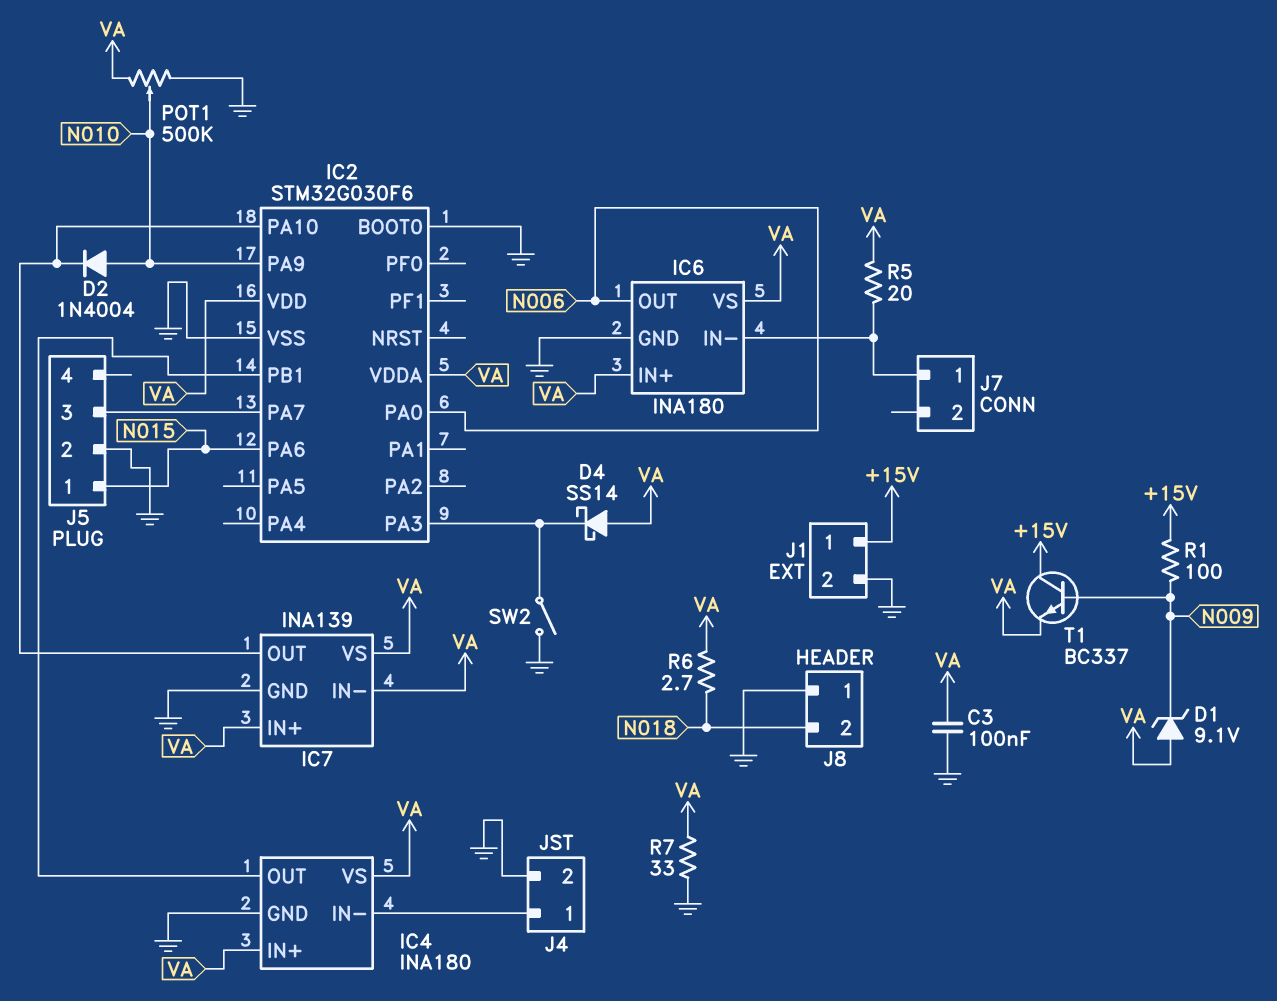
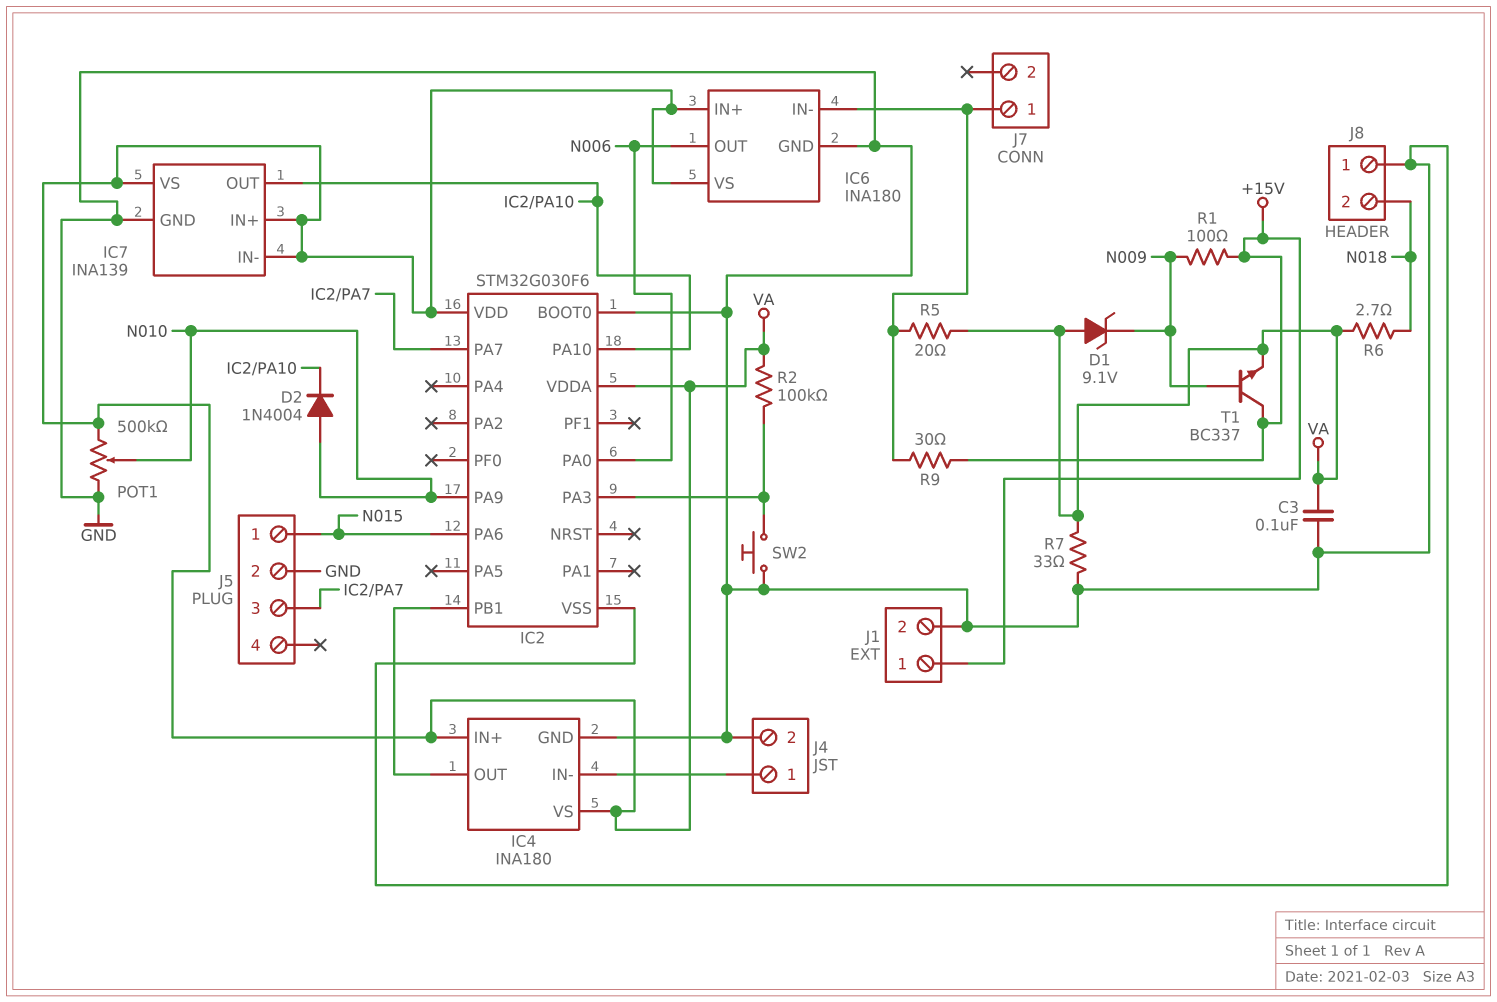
D4: schottky SS14 (A VA, K IC2/PA3) -> none
R2: none -> 100k (IC2/PA3, VA)
R9: none -> 30 (+15V, IC6/IN-)
SW2: switch (GND, IC2/PA3) -> button (GND, IC2/PA3)

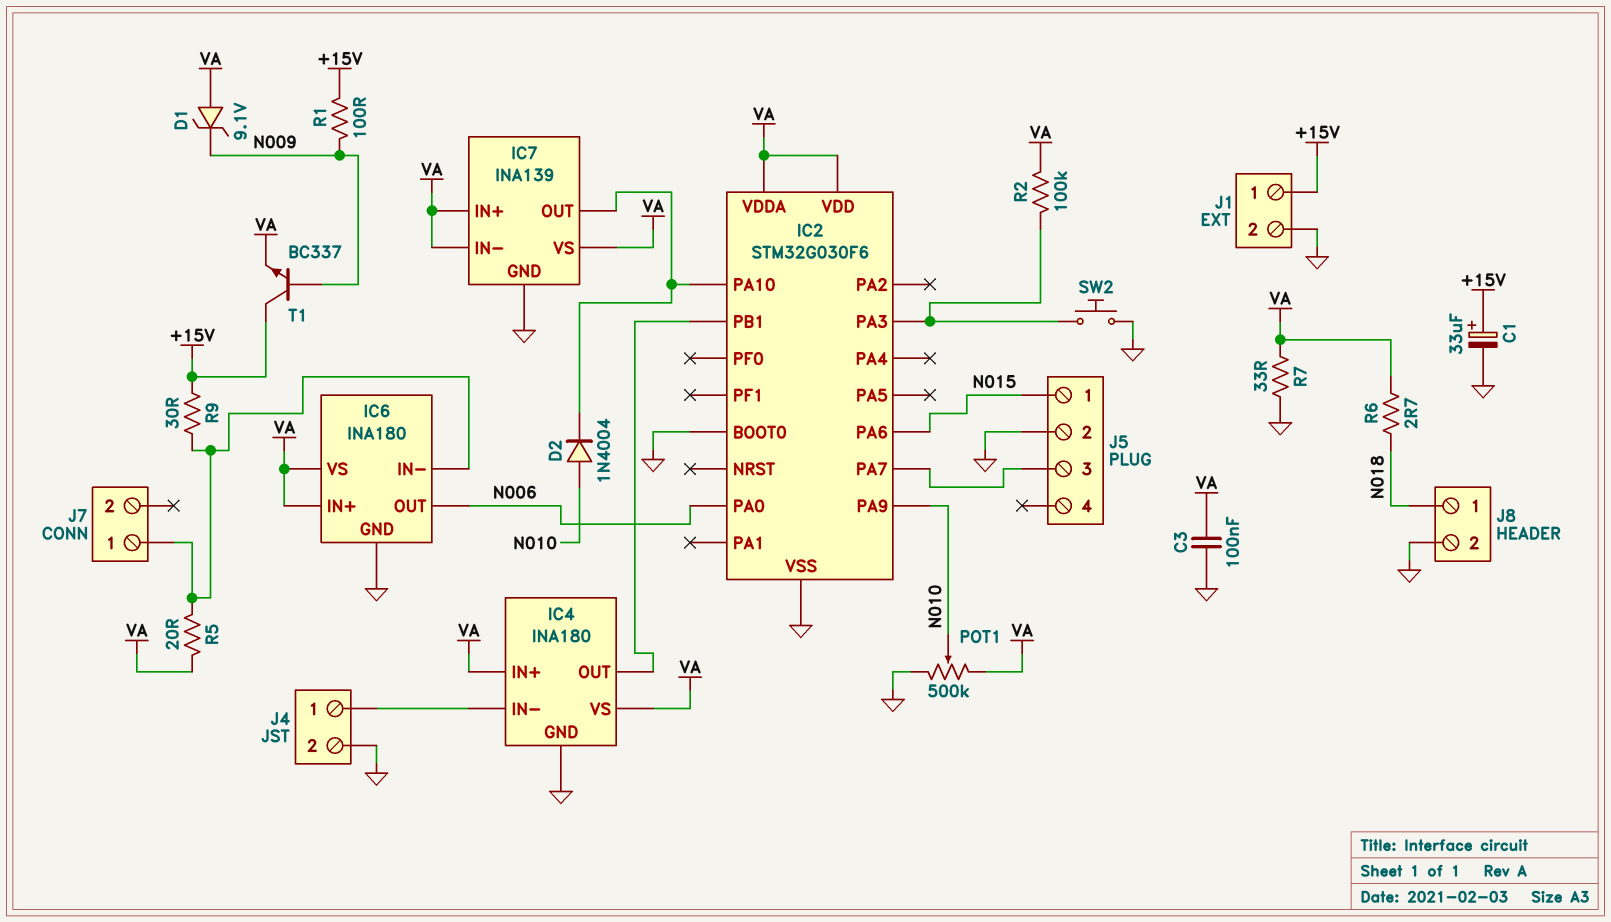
C1: none -> 33uF (plus +15V, minus GND)
J8 pin 1: GND -> N018
J8 pin 2: N018 -> GND

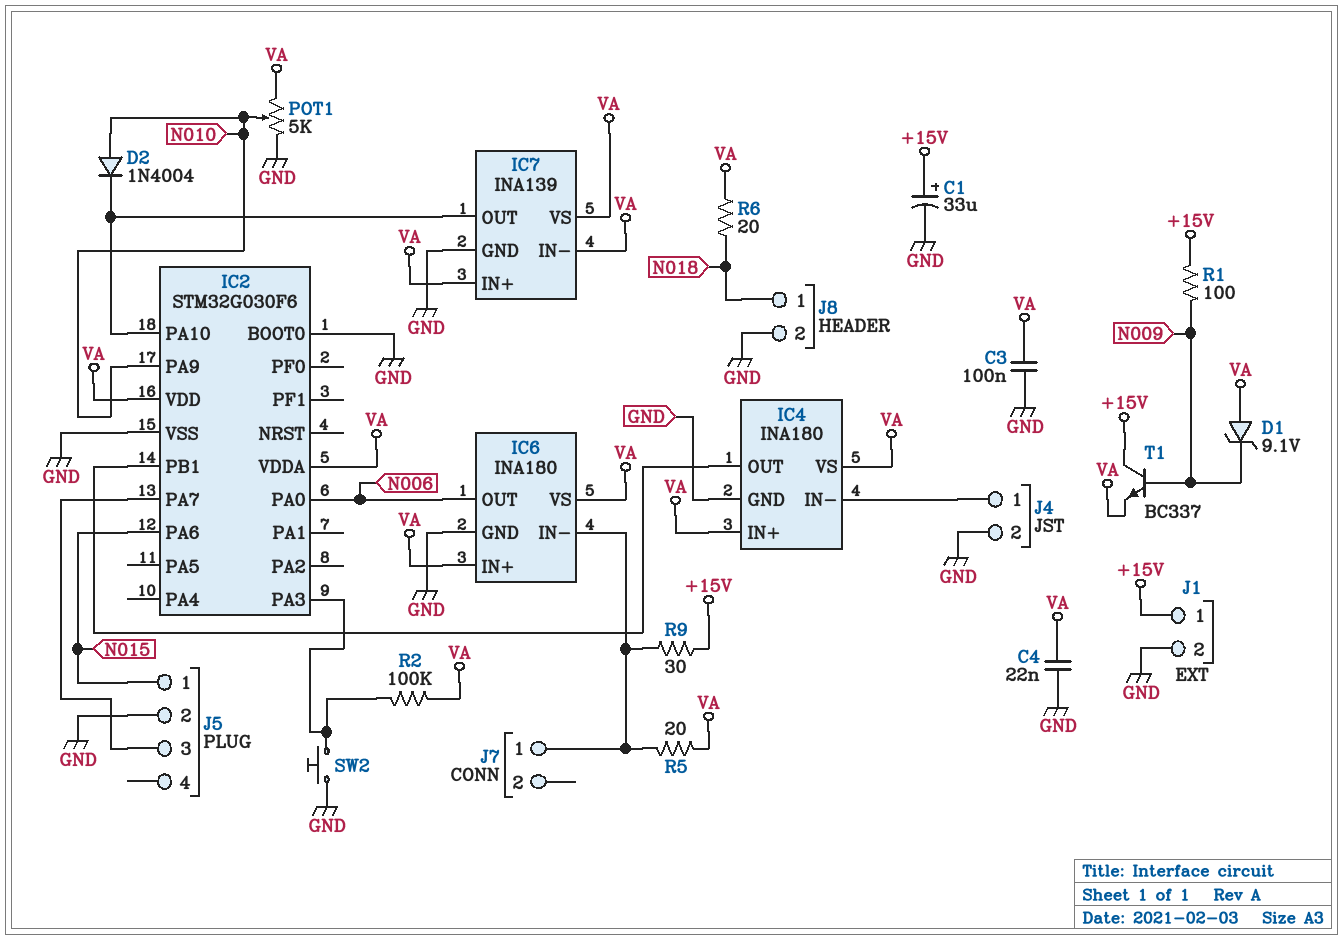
C4: none -> 22nF (GND, VA)
POT1: 500k (GND, VA, wiper N010) -> 5k (GND, VA, wiper N010)
R6: 2.7 (N018, VA) -> 20 (N018, VA)
R7: 33 (GND, VA) -> none

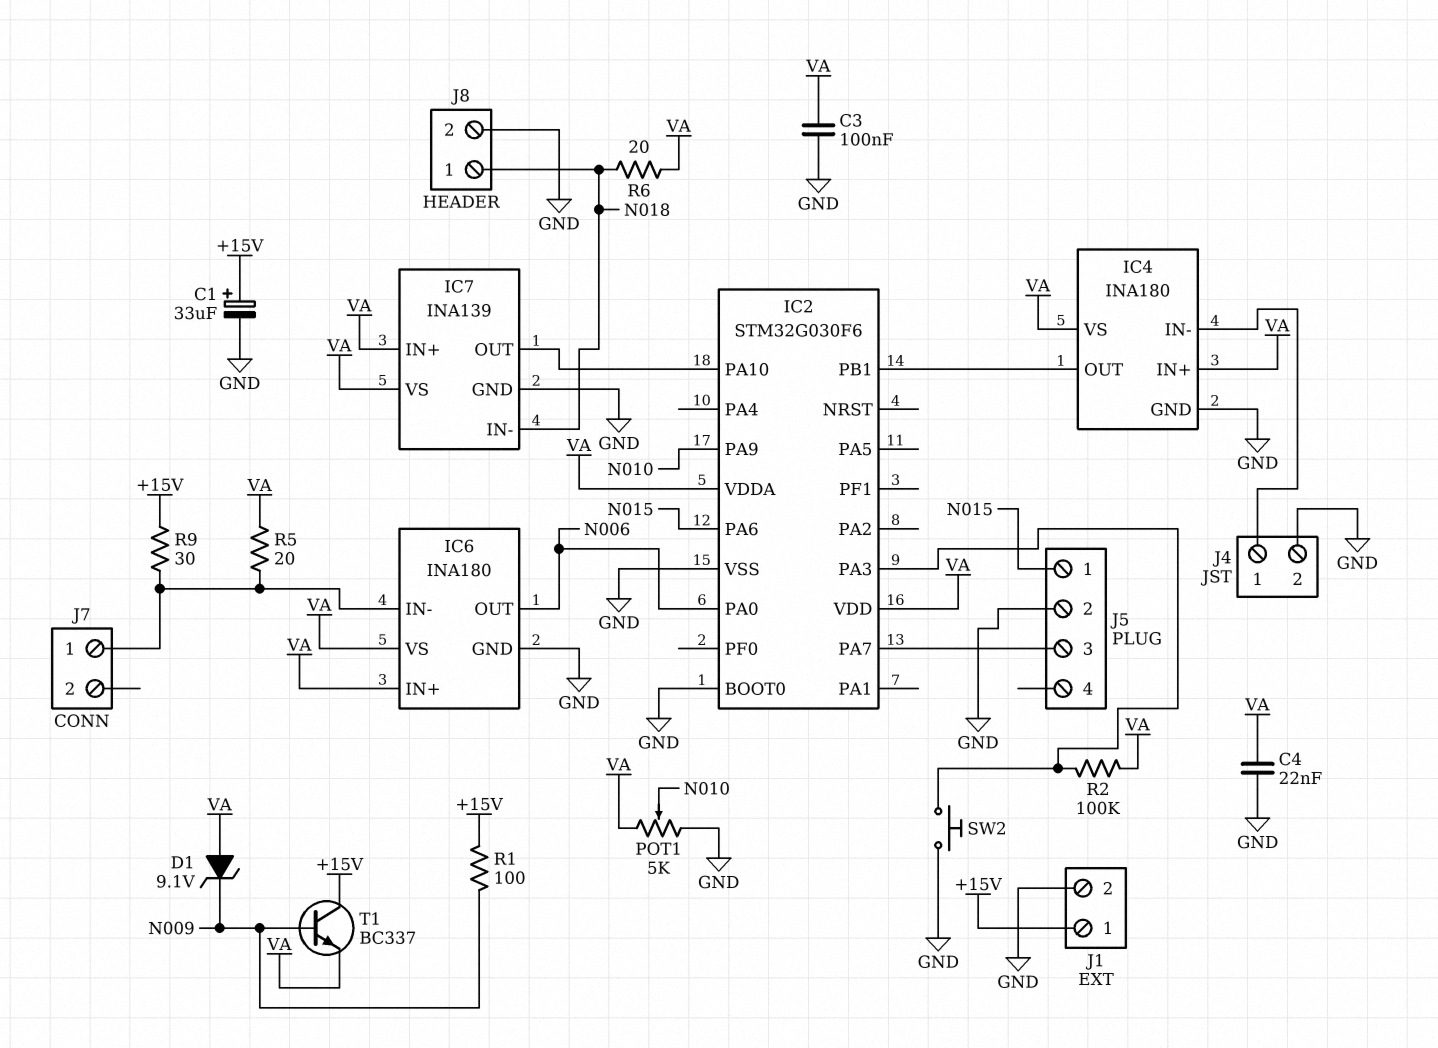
D2: diode 1N4004 (A N010, K IC2/PA10) -> none
IC7 pin IN-: VA -> N018

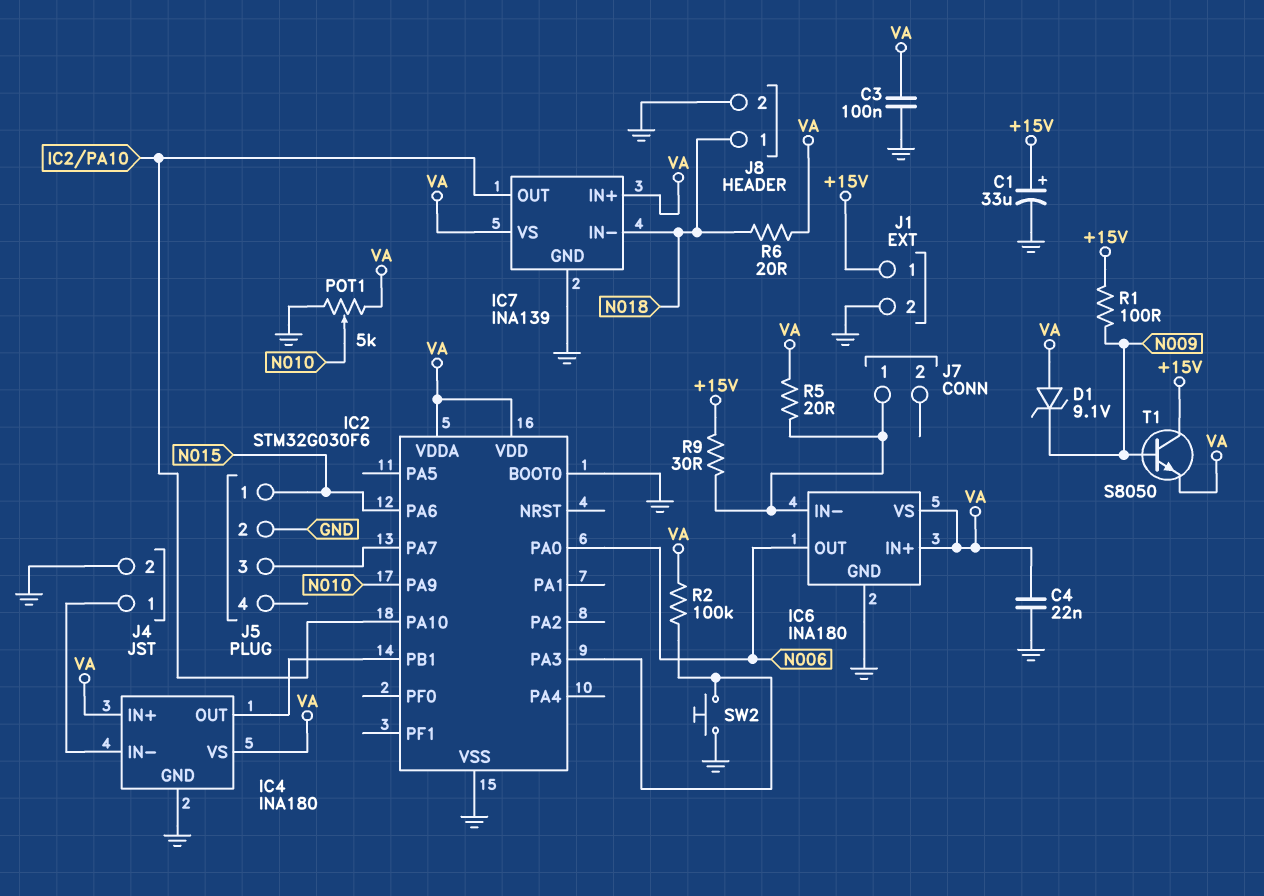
T1: NPN BC337 (B N009, C +15V, E VA) -> NPN S8050 (B N009, C +15V, E VA)

